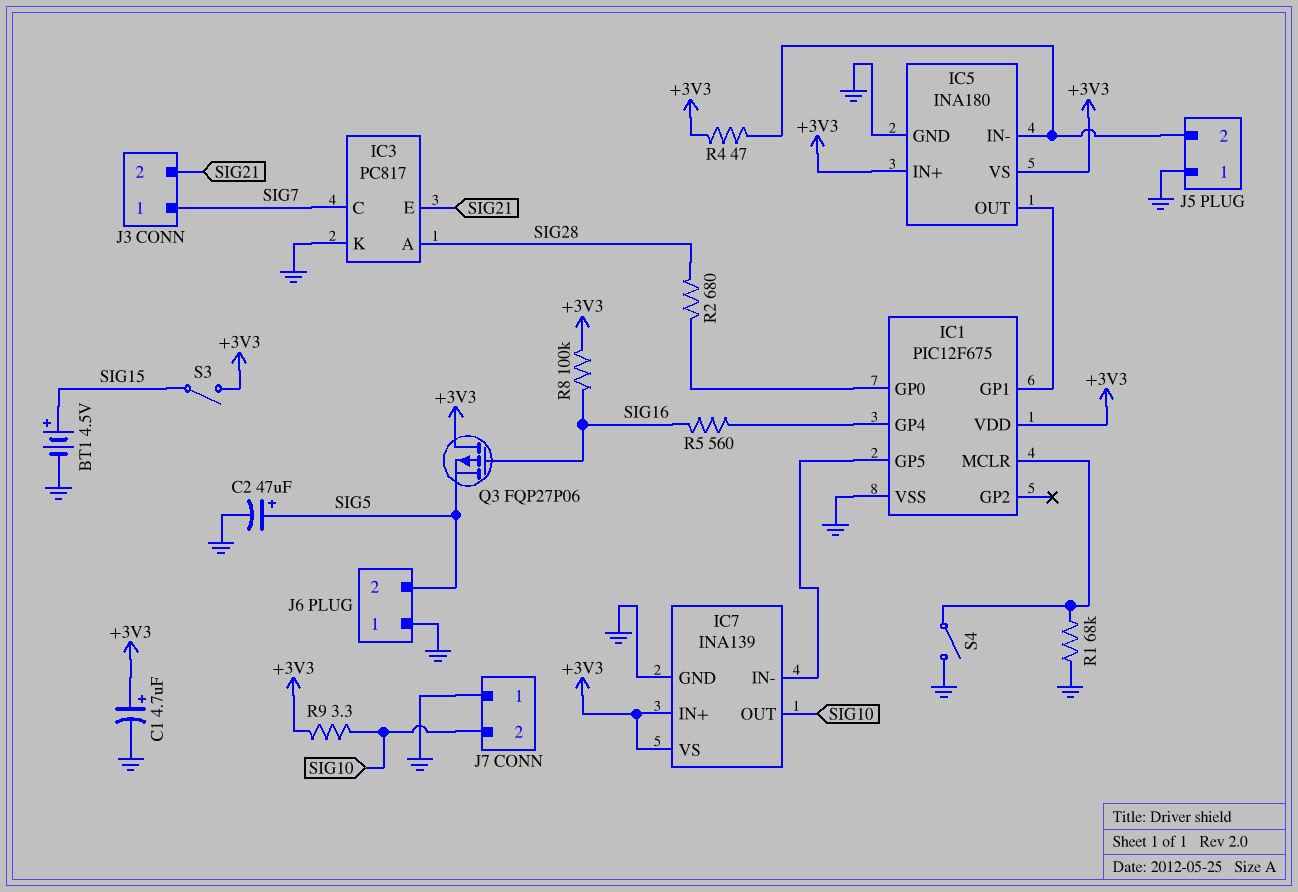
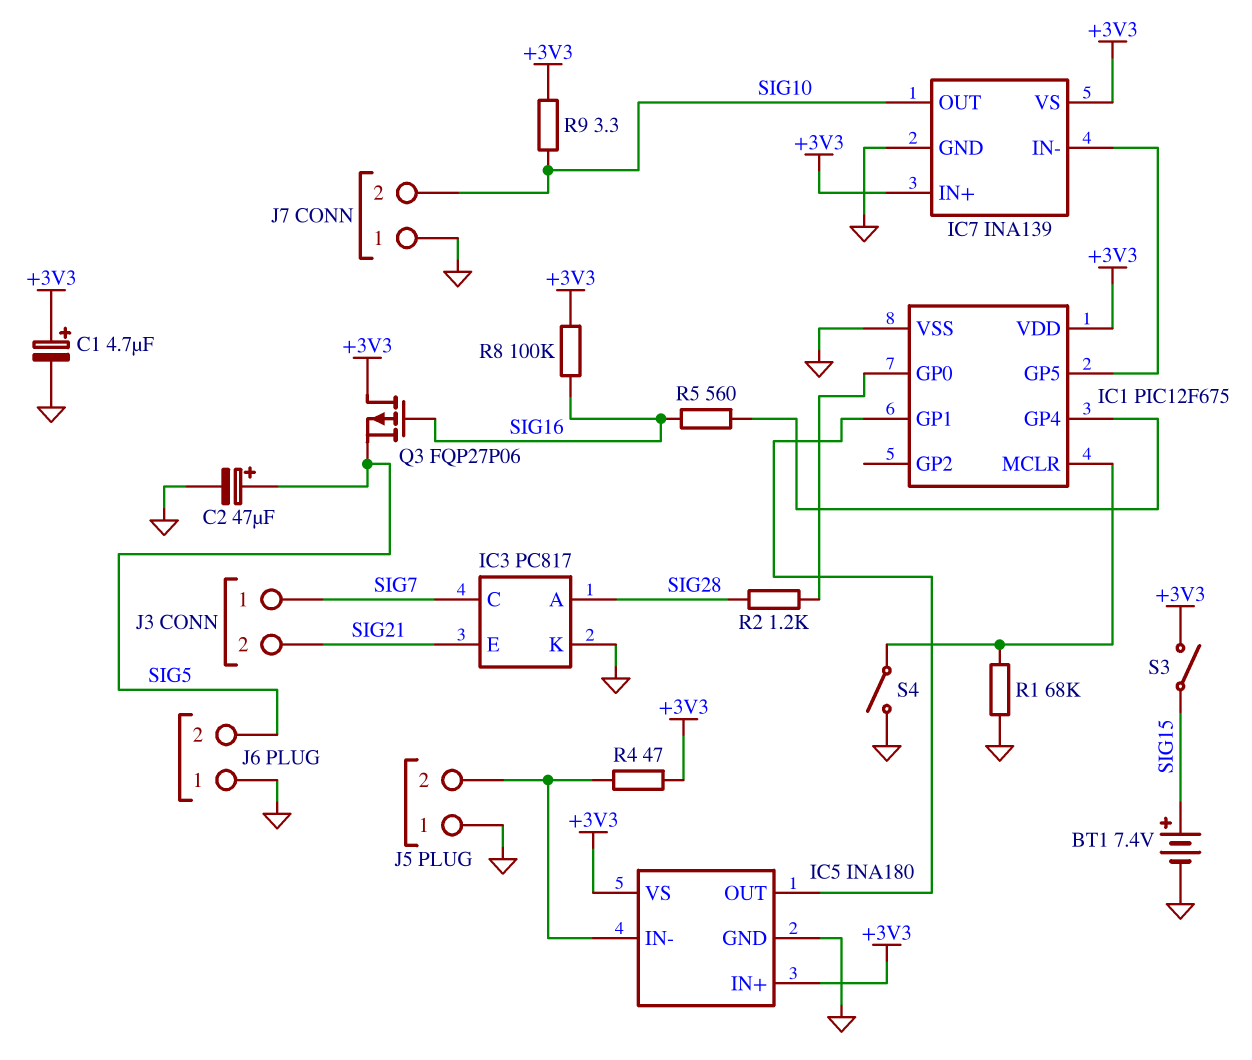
BT1: 4.5V (plus SIG15, minus GND) -> 7.4V (plus SIG15, minus GND)
R2: 680 (IC1/GP0, SIG28) -> 1.2k (IC1/GP0, SIG28)

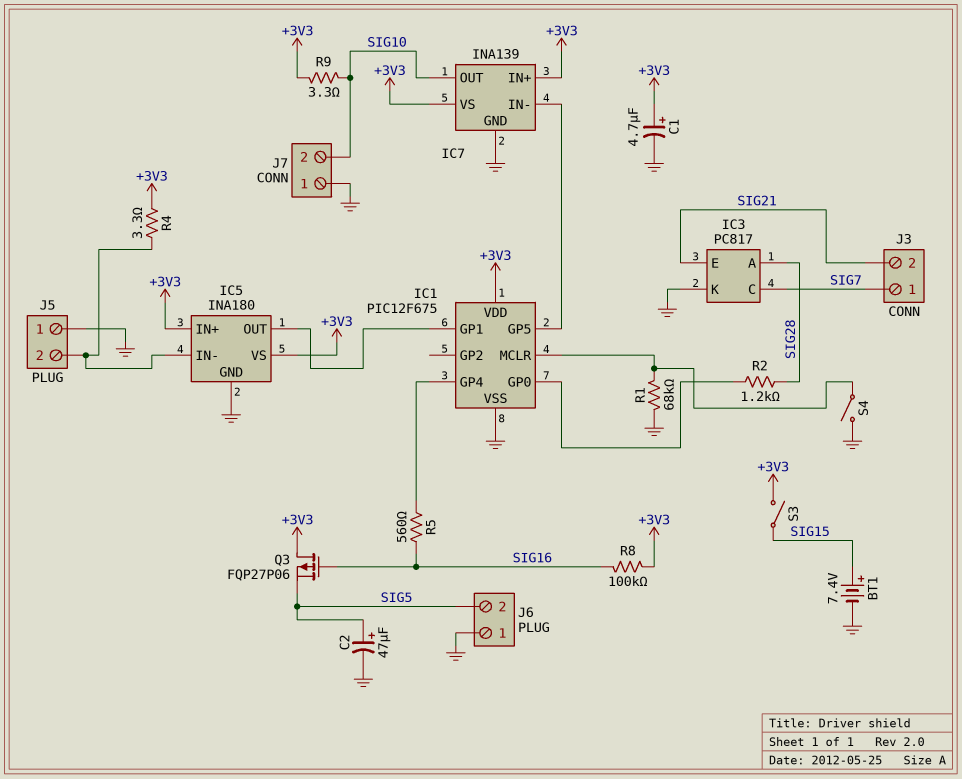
R4: 47 (+3V3, IC5/IN-) -> 3.3 (+3V3, IC5/IN-)

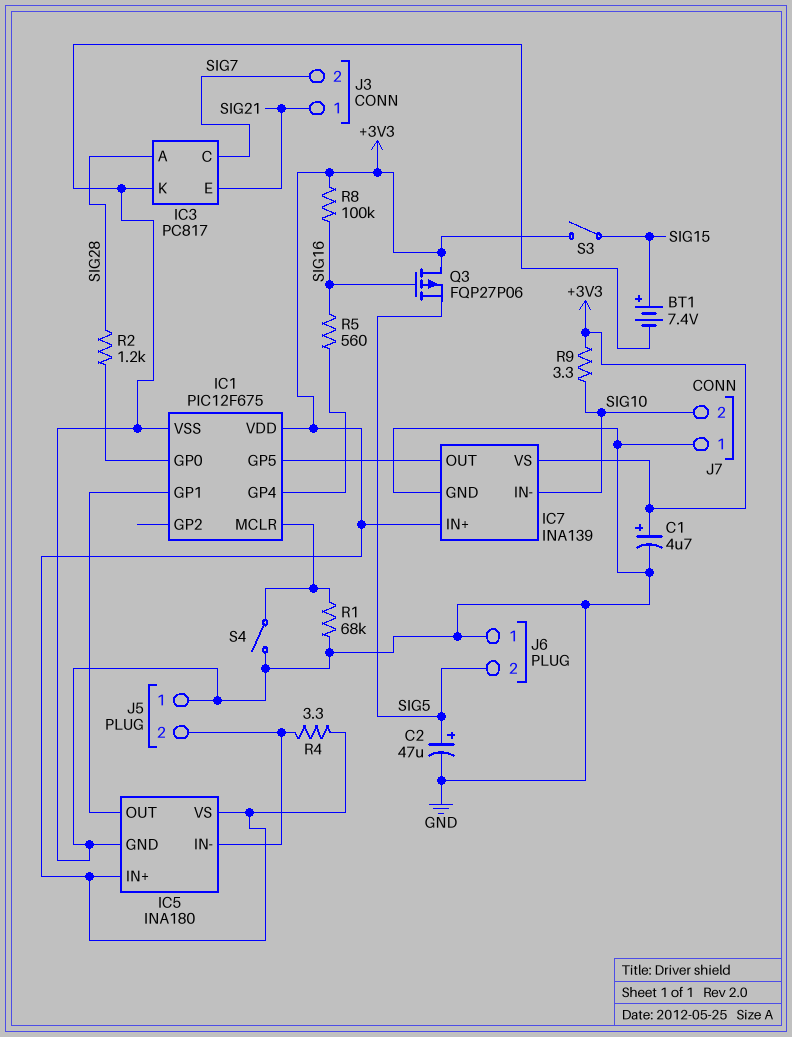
IC7 pin IN-: IC1/GP5 -> SIG10
IC7 pin OUT: SIG10 -> IC1/GP5
J3 pin 1: SIG7 -> SIG21
J3 pin 2: SIG21 -> SIG7

